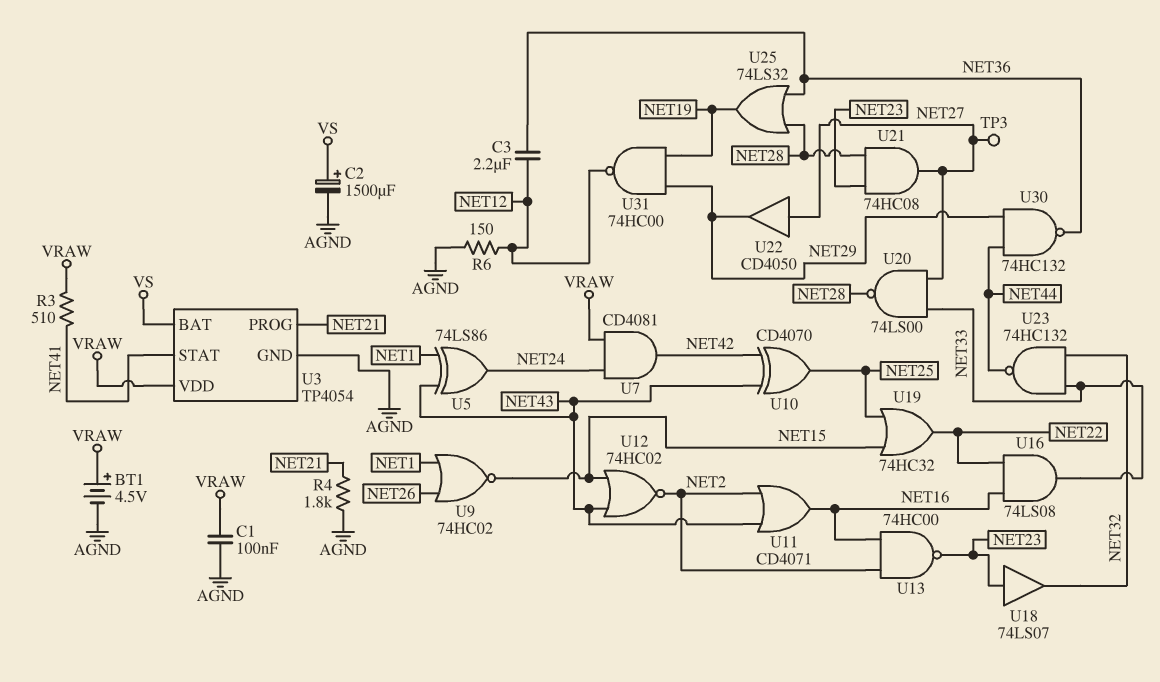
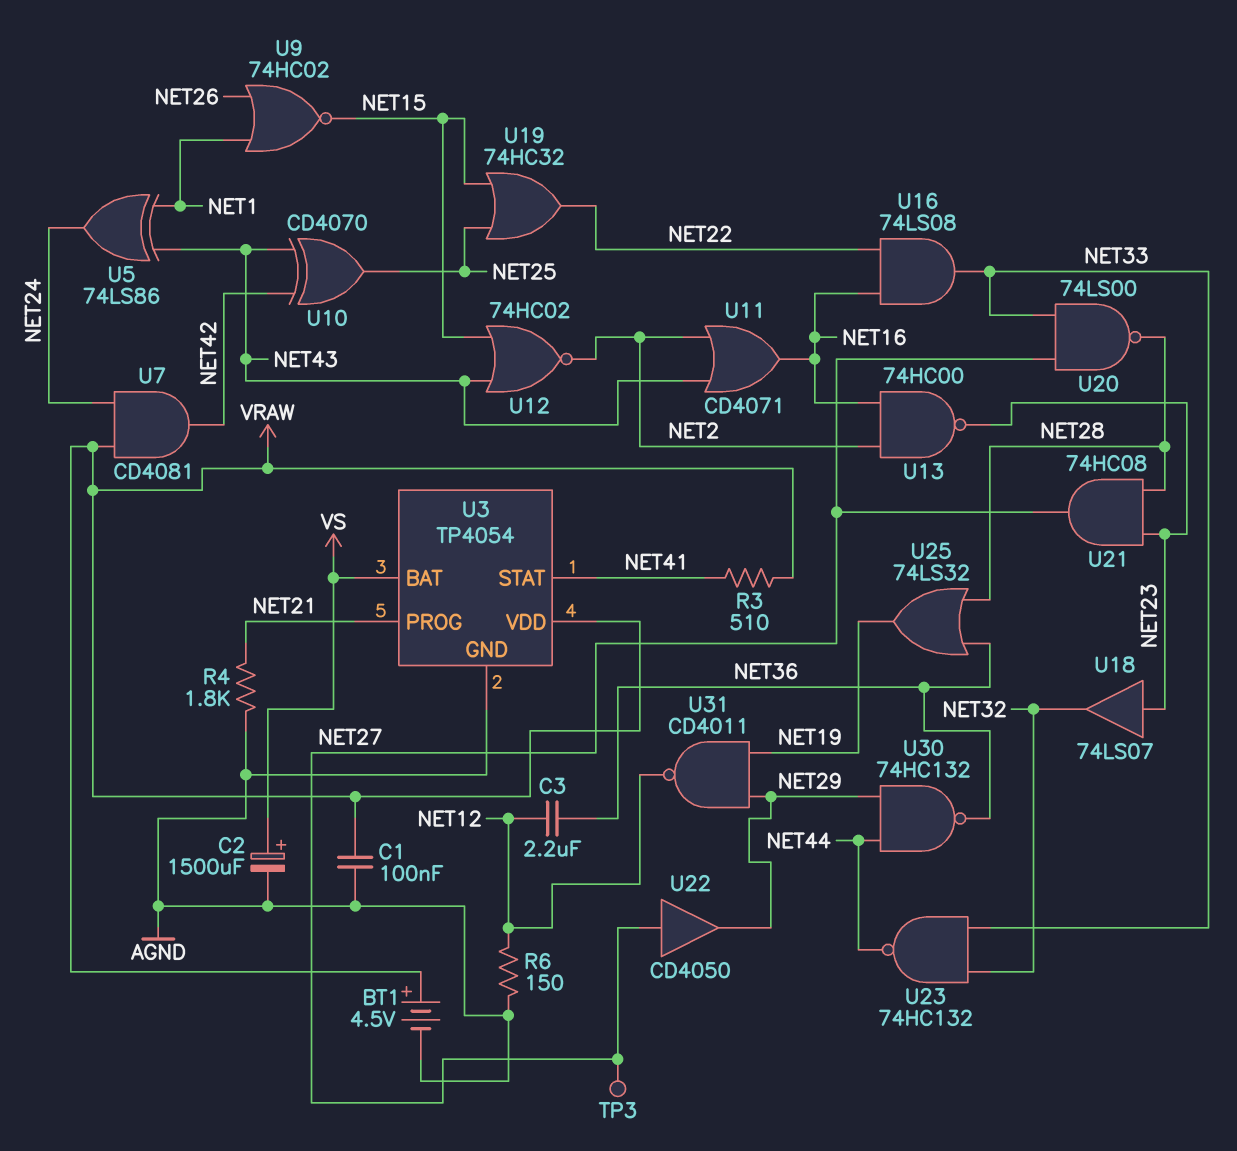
U31: NAND 74HC00 (in NET19, in NET29, out NET12) -> NAND CD4011 (in NET19, in NET29, out NET12)

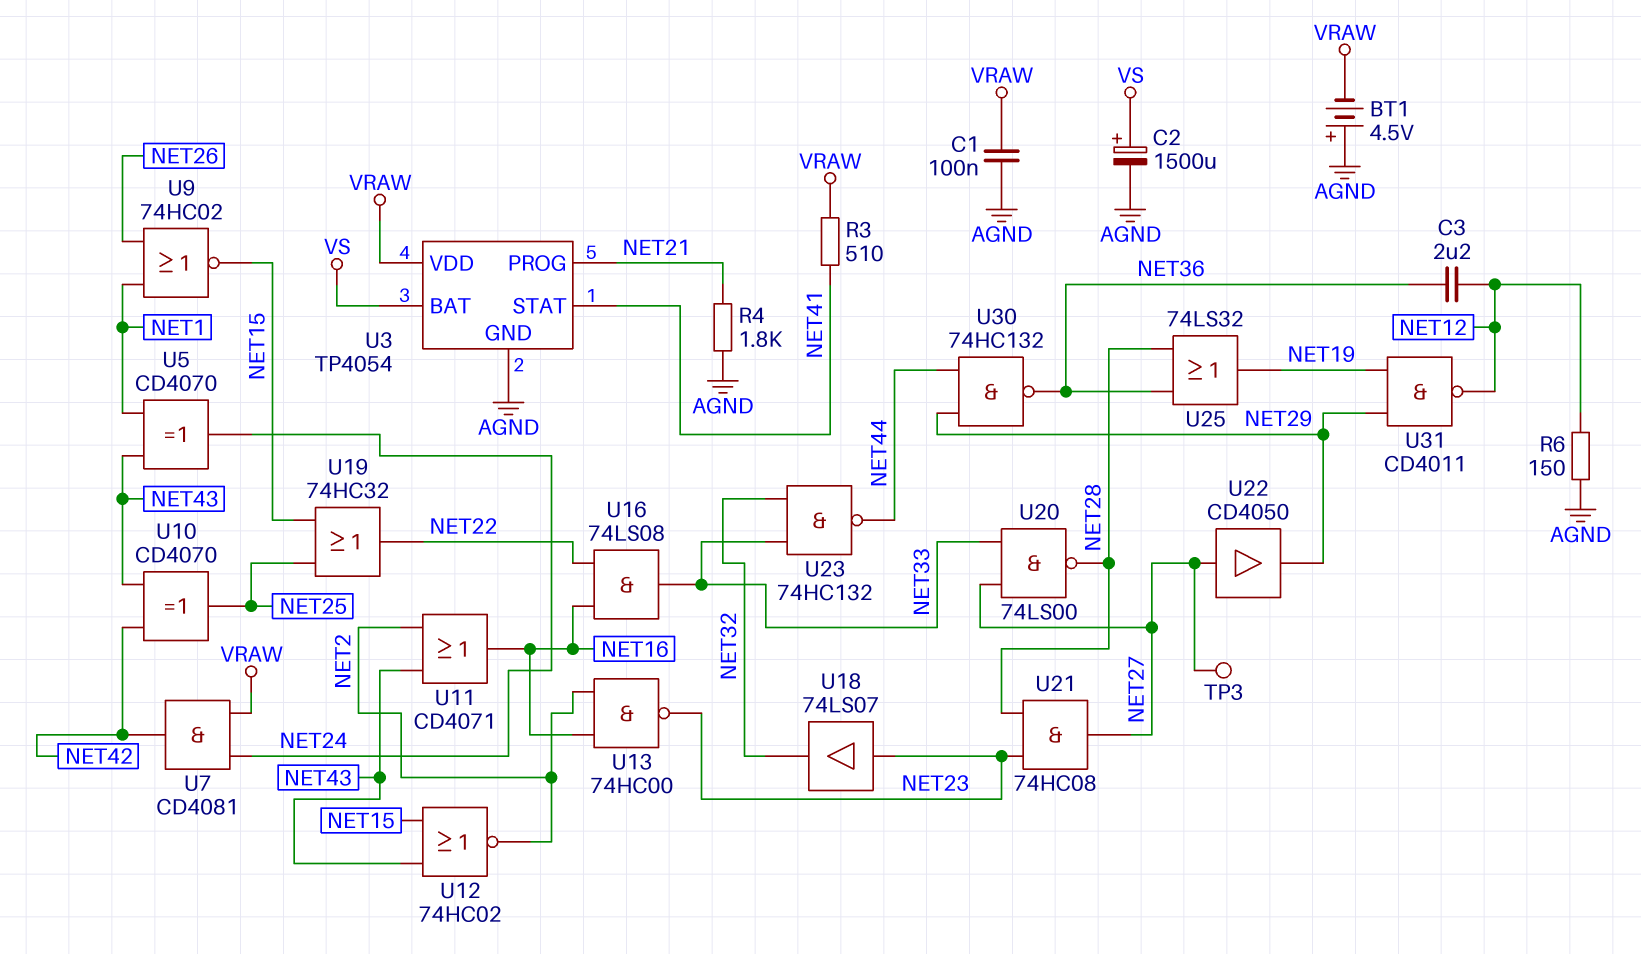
BT1: 4.5V (plus VRAW, minus AGND) -> 4.5V (plus AGND, minus VRAW)
U5: XOR 74LS86 (in NET1, in NET43, out NET24) -> XOR CD4070 (in NET1, in NET43, out NET24)

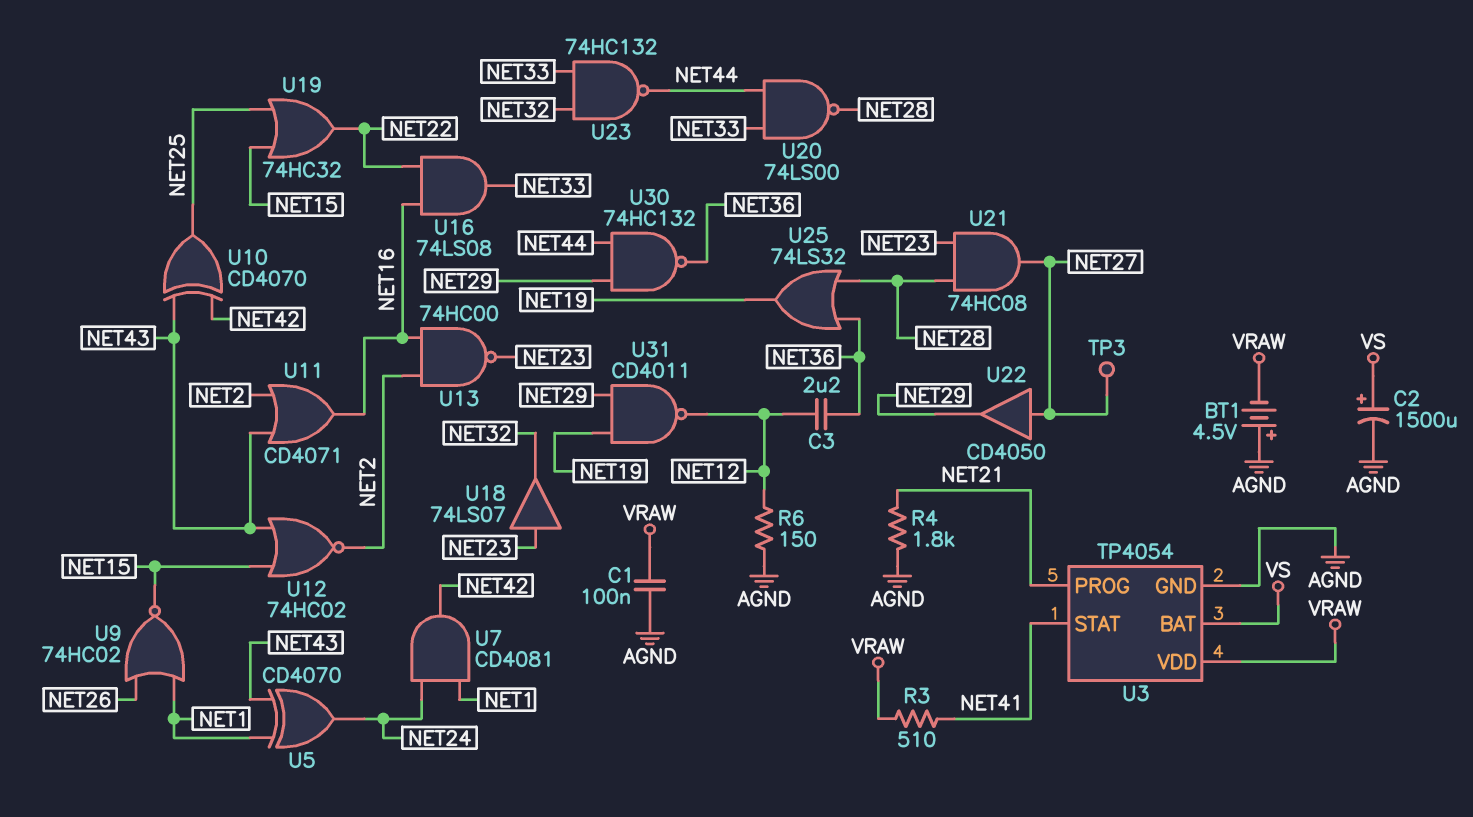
U7: AND CD4081 (in NET24, in VRAW, out NET42) -> AND CD4081 (in NET1, in NET24, out NET42)
U20: NAND 74LS00 (in NET27, in NET33, out NET28) -> NAND 74LS00 (in NET33, in NET44, out NET28)

